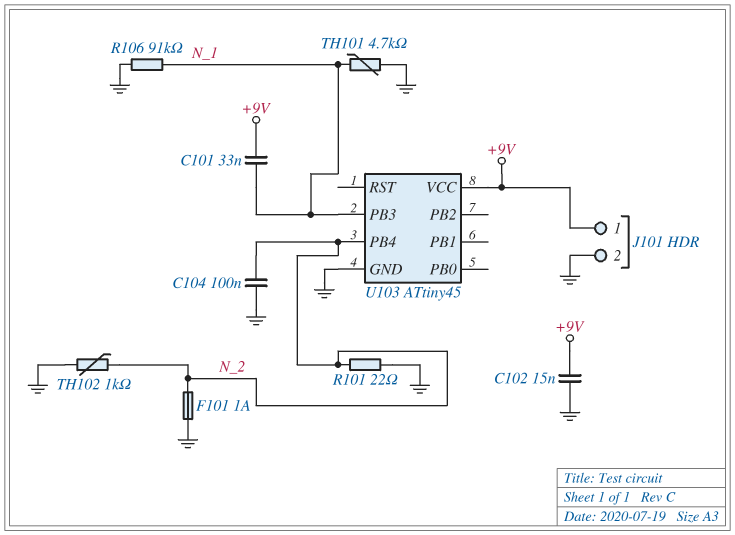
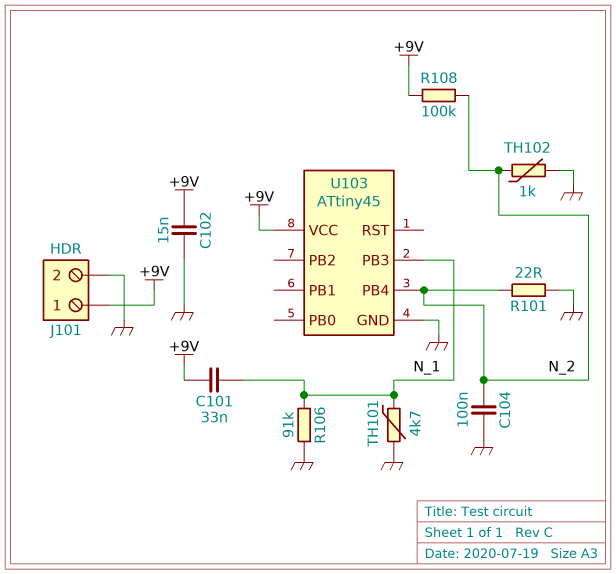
F101: 1A (GND, N_2) -> none
R108: none -> 100k (+9V, N_2)

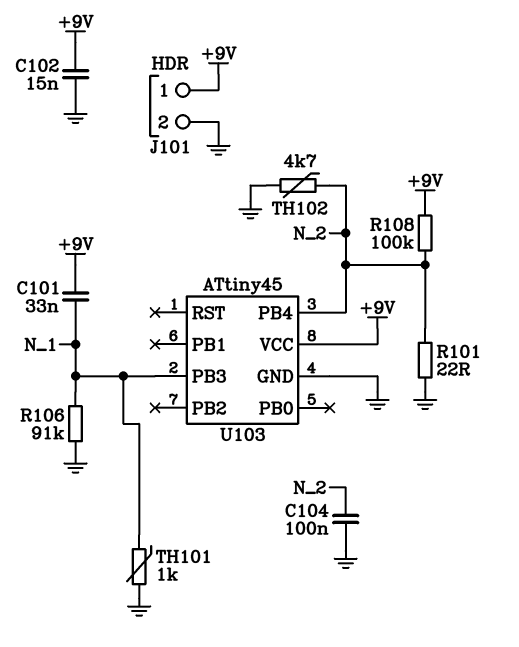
TH101: 4.7k (GND, N_1) -> 1k (GND, N_1)
TH102: 1k (GND, N_2) -> 4.7k (GND, N_2)

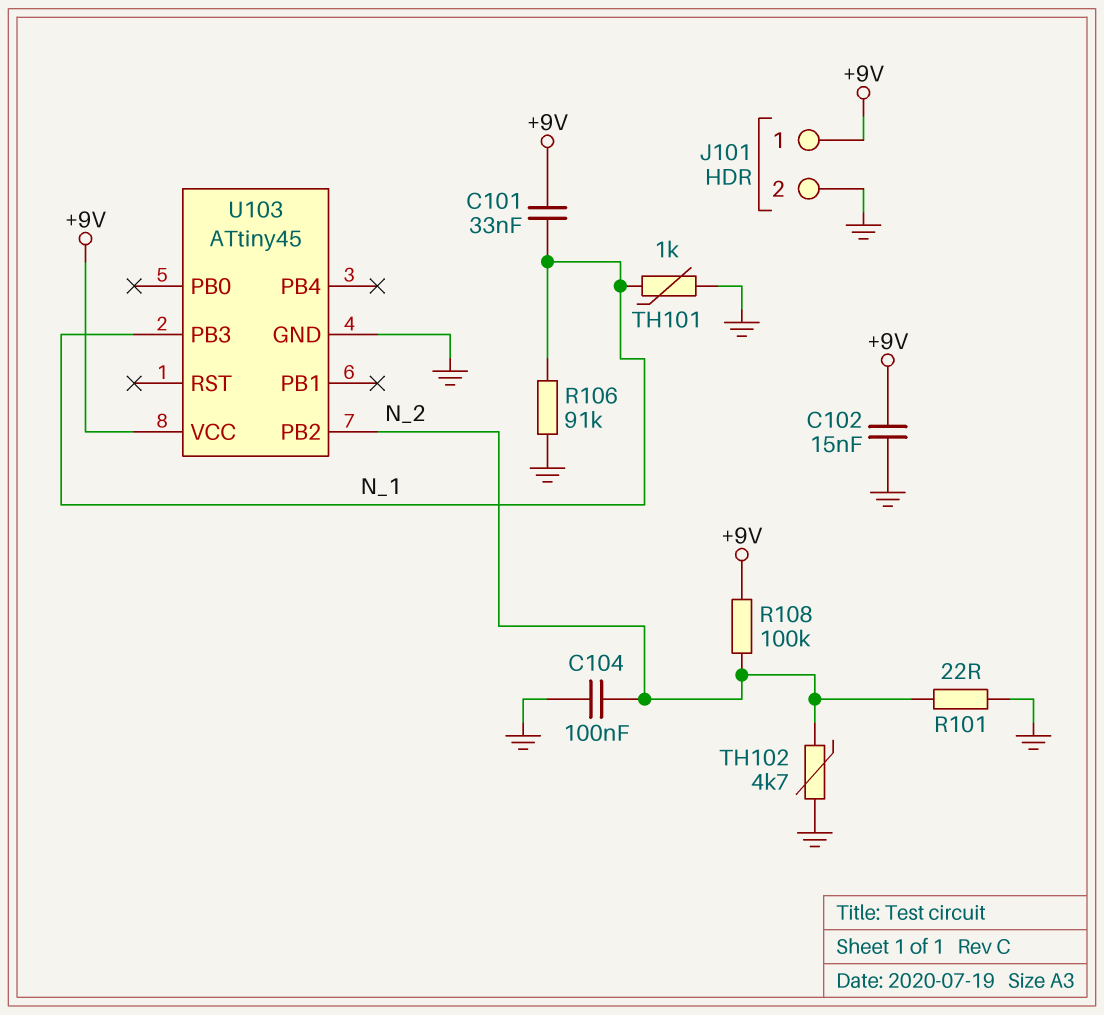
U103 pin PB2: none -> N_2
U103 pin PB4: N_2 -> none

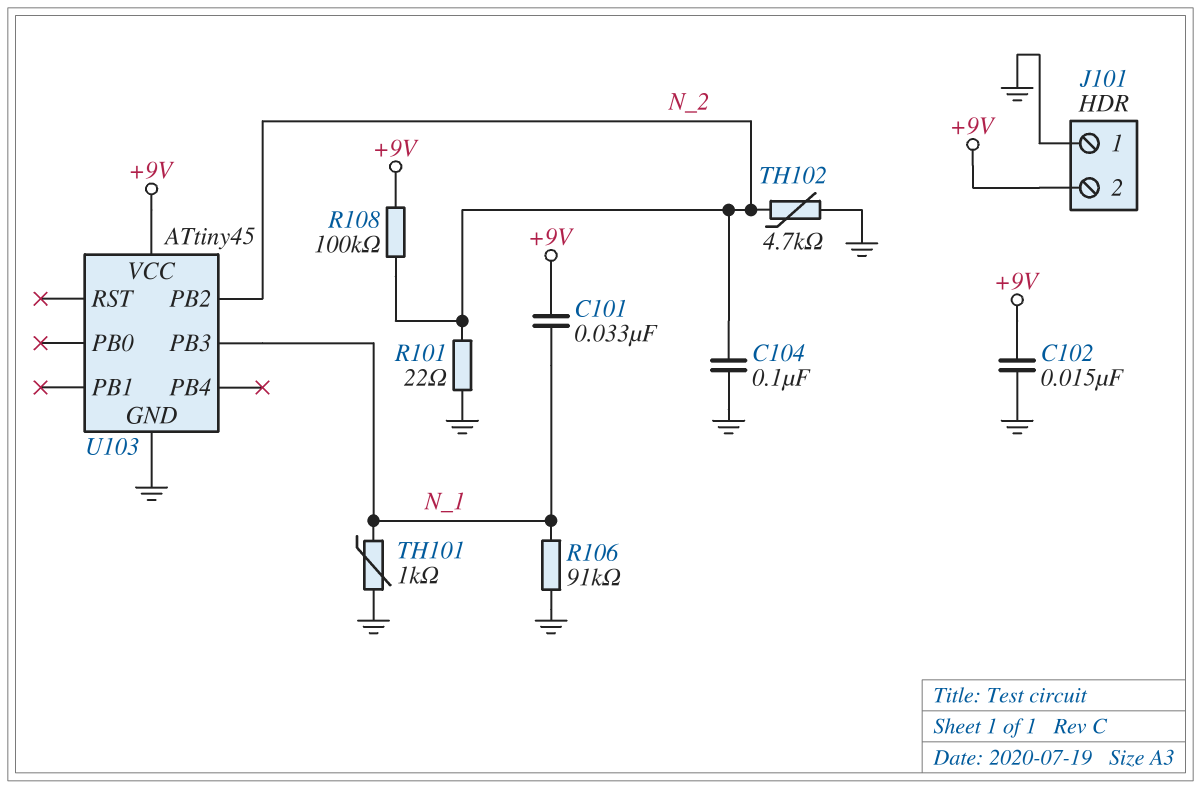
J101 pin 1: +9V -> GND
J101 pin 2: GND -> +9V

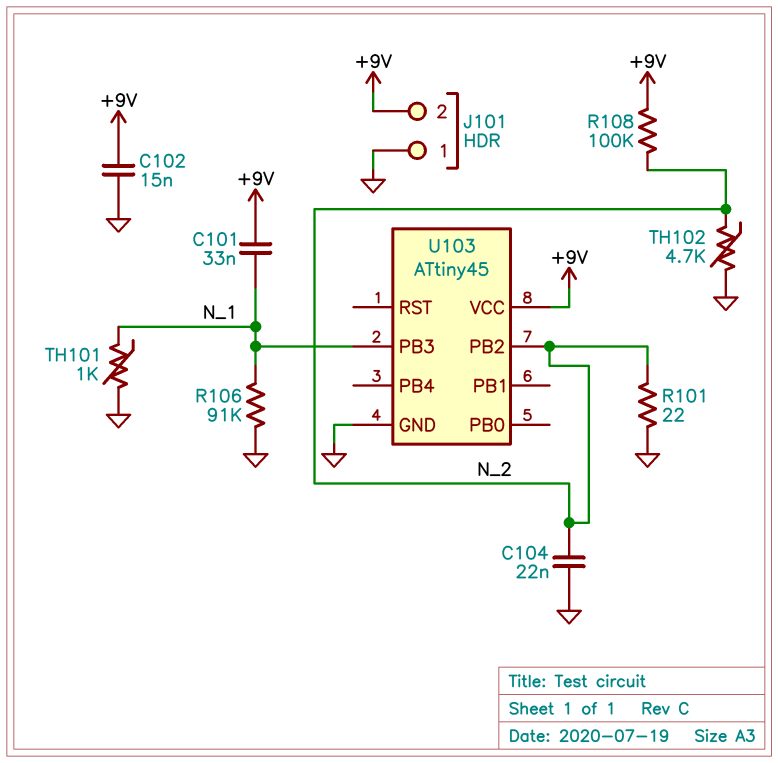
C104: 100nF (GND, N_2) -> 22nF (GND, N_2)

